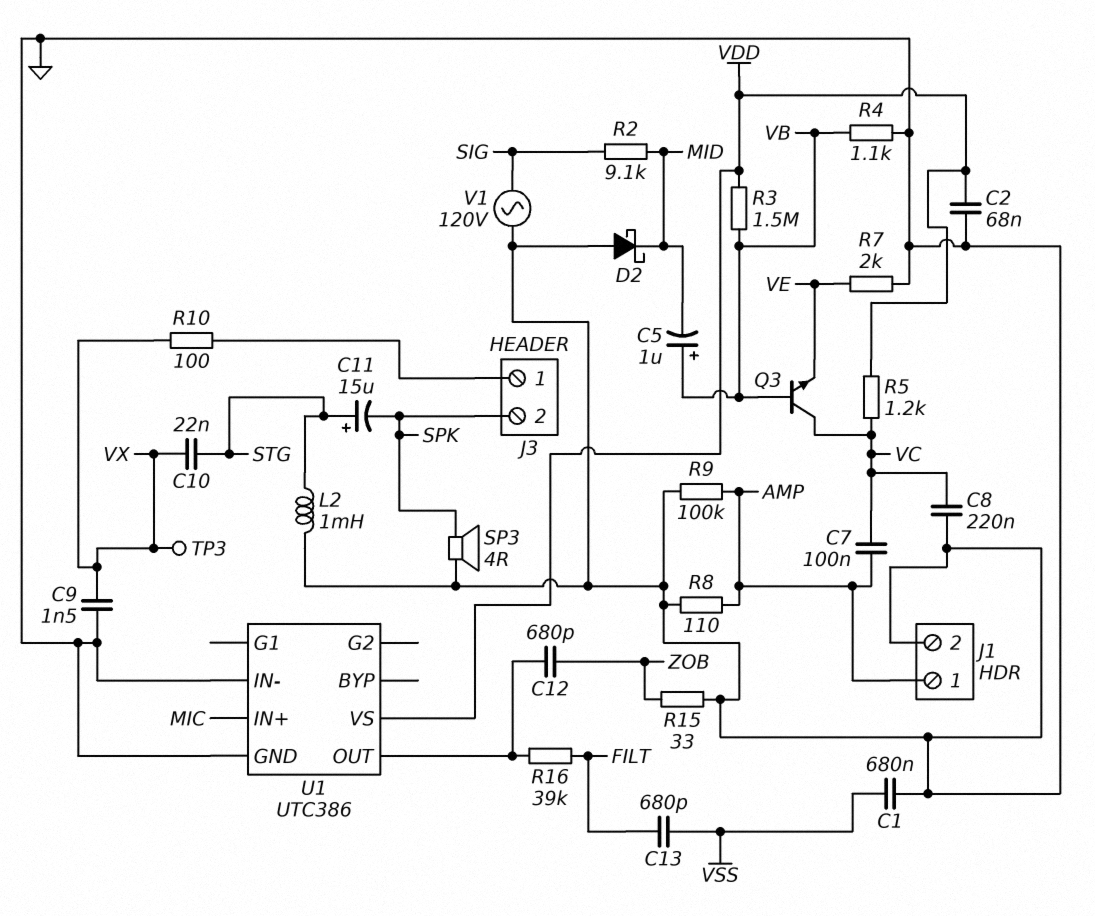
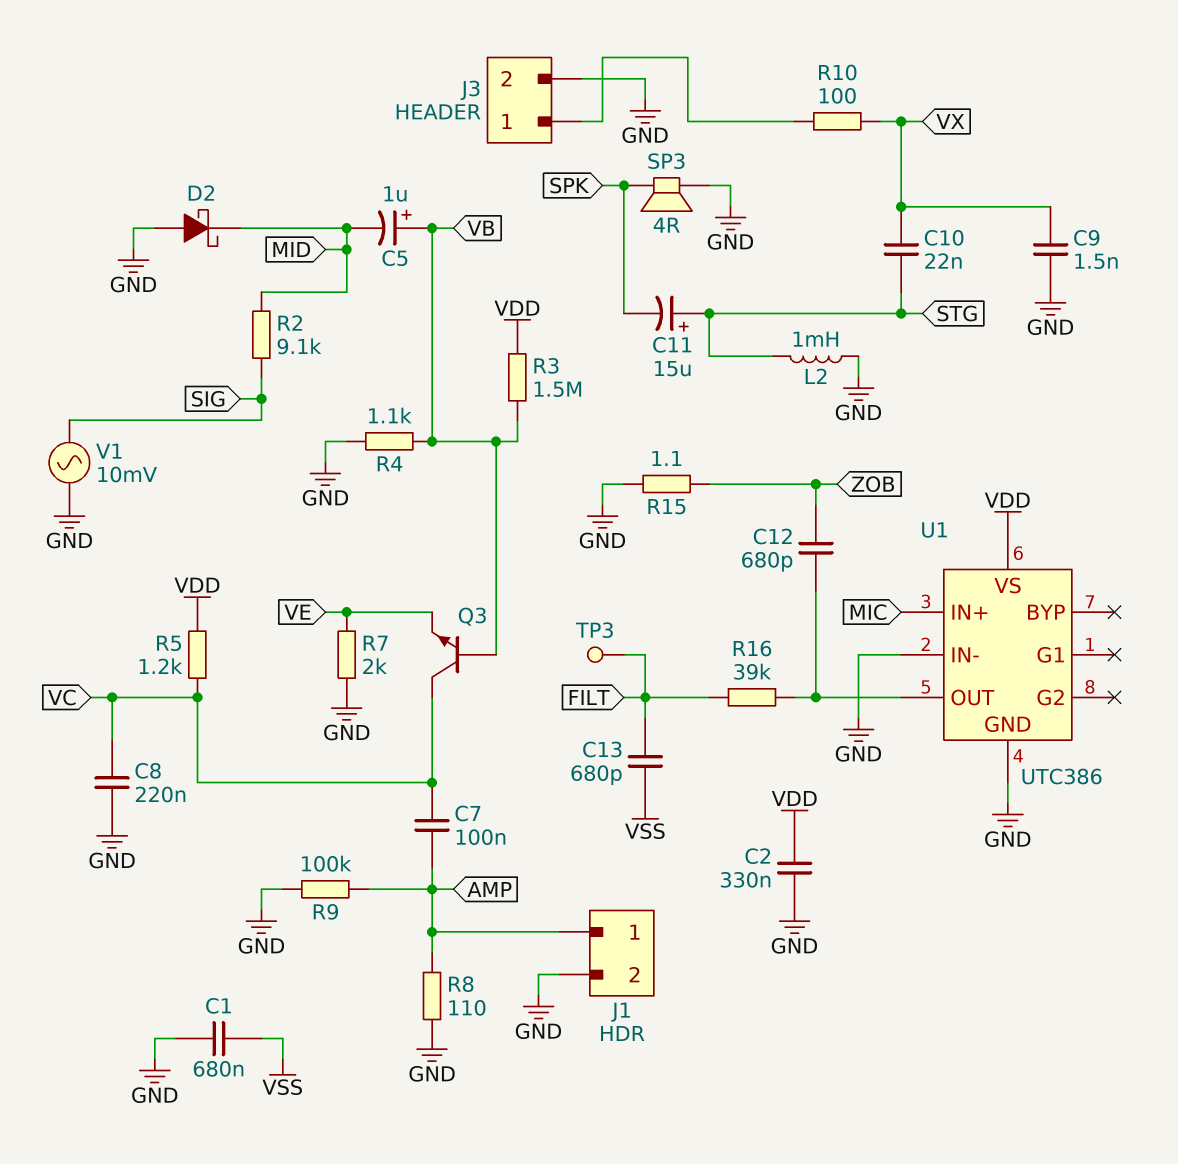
C2: 68nF (GND, VDD) -> 330nF (GND, VDD)
J3 pin 2: SPK -> GND
R15: 33 (GND, ZOB) -> 1.1 (GND, ZOB)
TP3: test point (VX) -> test point (FILT)
V1: AC 120V (GND, SIG) -> AC 10mV (GND, SIG)

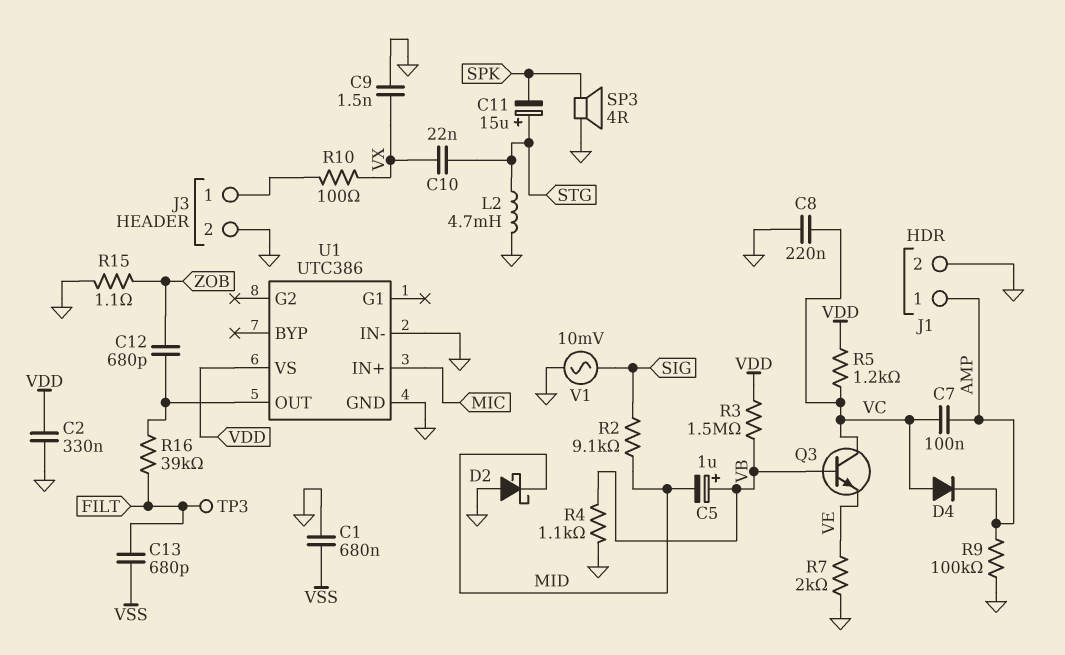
D4: none -> diode (A VC, K AMP)
L2: 1mH (GND, STG) -> 4.7mH (GND, STG)
R8: 110 (AMP, GND) -> none

